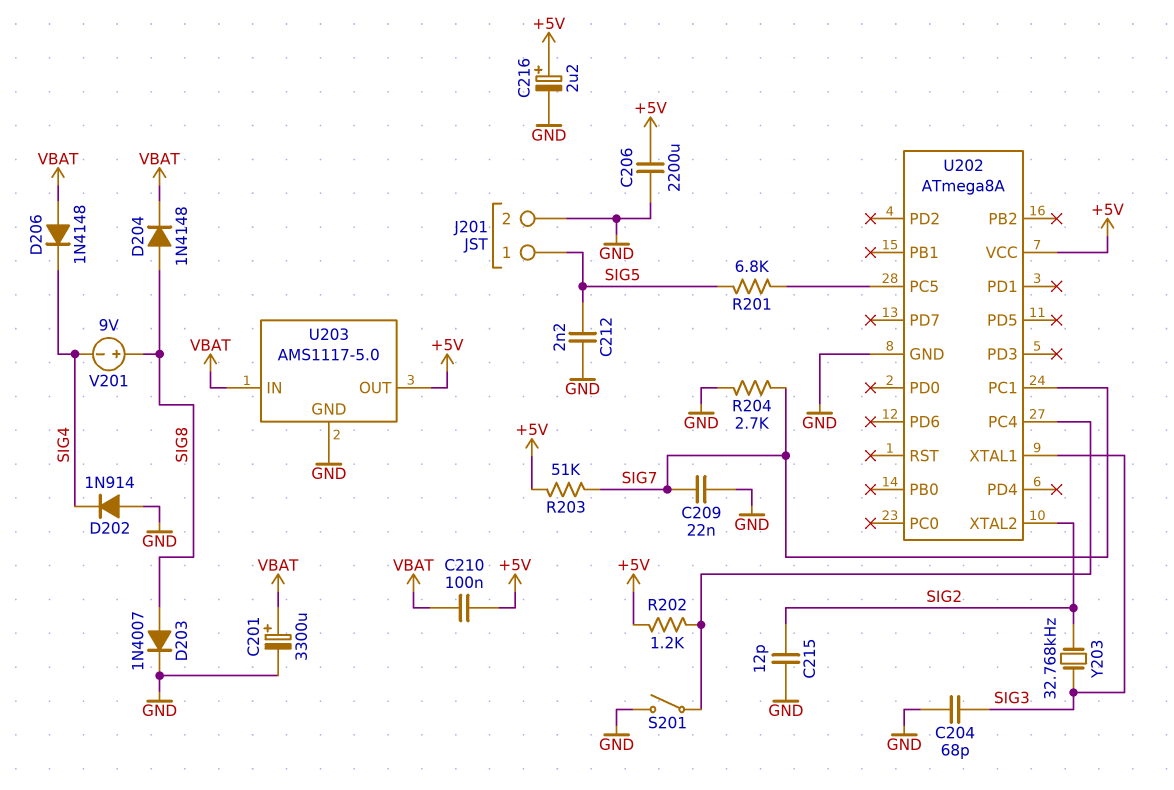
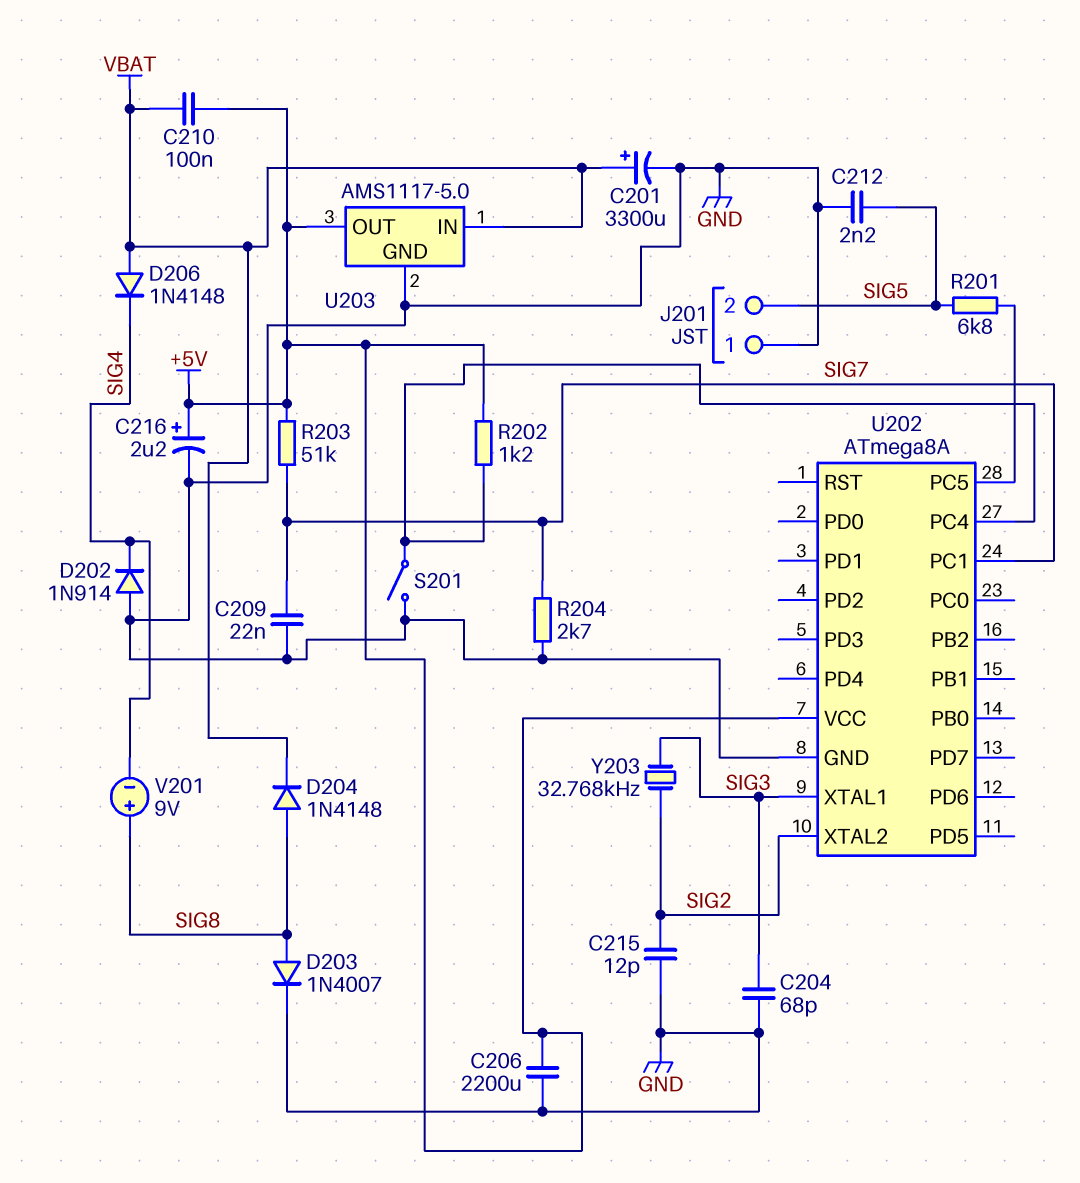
J201 pin 1: SIG5 -> GND
J201 pin 2: GND -> SIG5

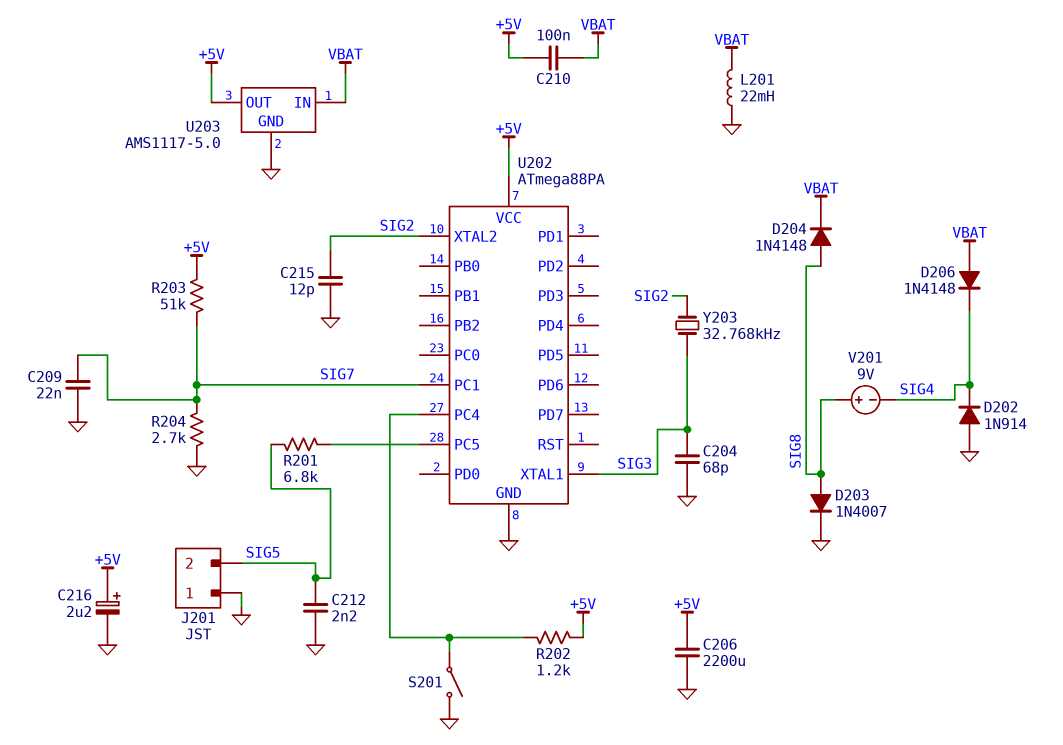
C201: 3300uF (plus VBAT, minus GND) -> none
L201: none -> 22mH (GND, VBAT)
U202: ATmega8A -> ATmega88PA

